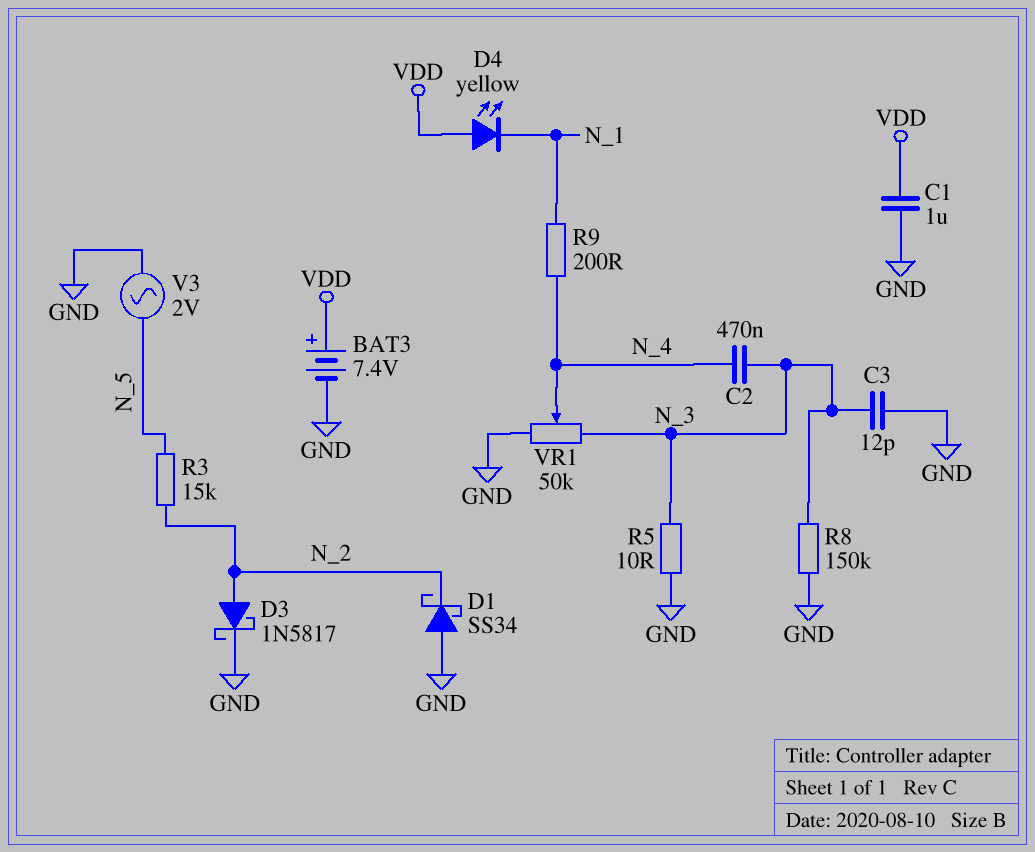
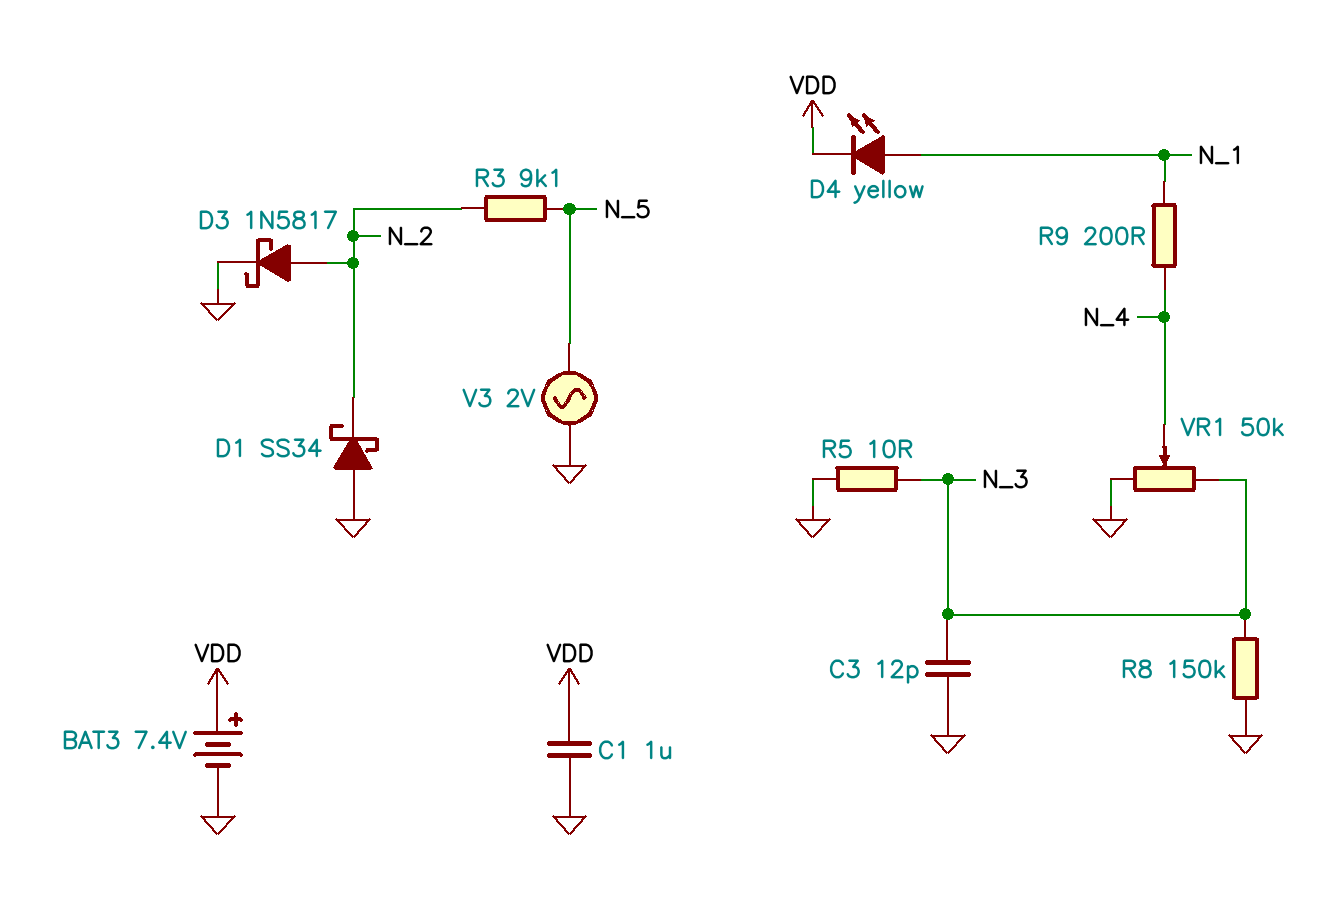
C2: 470nF (N_3, N_4) -> none
D4: LED yellow (A VDD, K N_1) -> LED yellow (A N_1, K VDD)
R3: 15k (N_2, N_5) -> 9.1k (N_2, N_5)

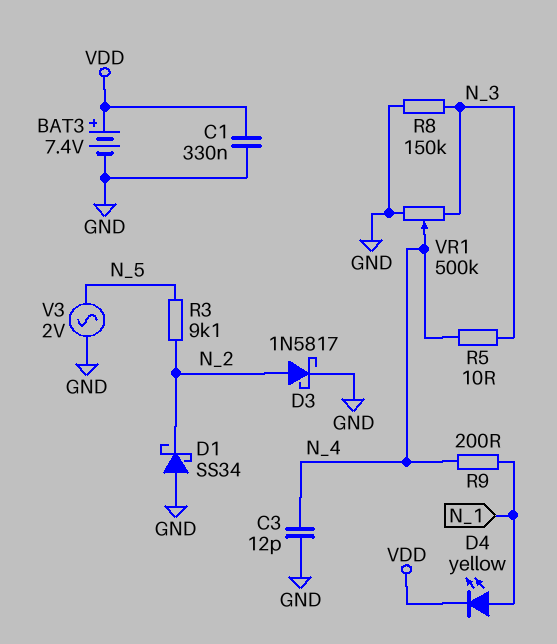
C1: 1uF (GND, VDD) -> 330nF (GND, VDD)
C3: 12pF (GND, N_3) -> 12pF (GND, N_4)
R5: 10 (GND, N_3) -> 10 (N_3, N_4)
VR1: 50k (GND, N_3, wiper N_4) -> 500k (GND, N_3, wiper N_4)

